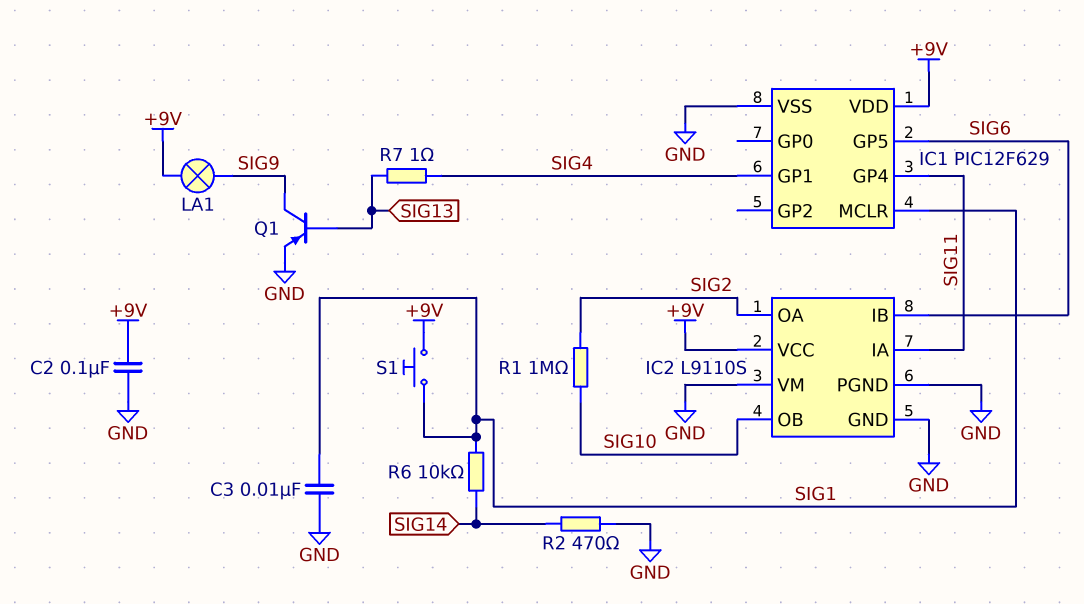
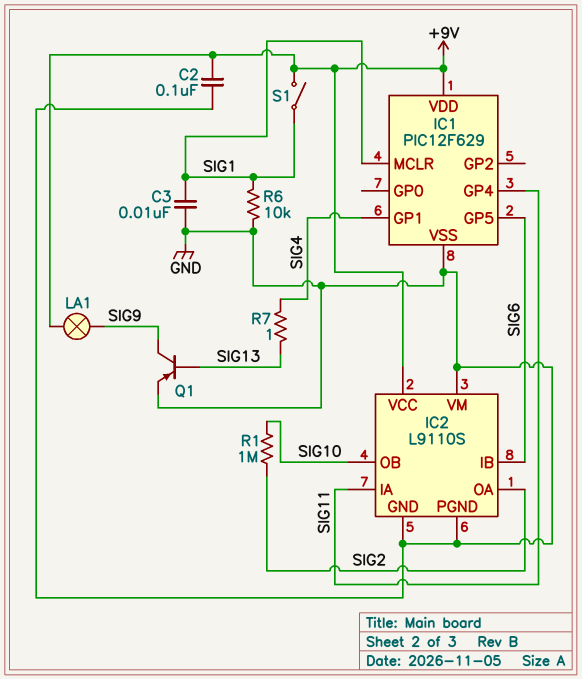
R2: 470 (GND, SIG14) -> none
R6: 10k (SIG1, SIG14) -> 10k (GND, SIG1)
S1: button (+9V, SIG1) -> switch (+9V, SIG1)

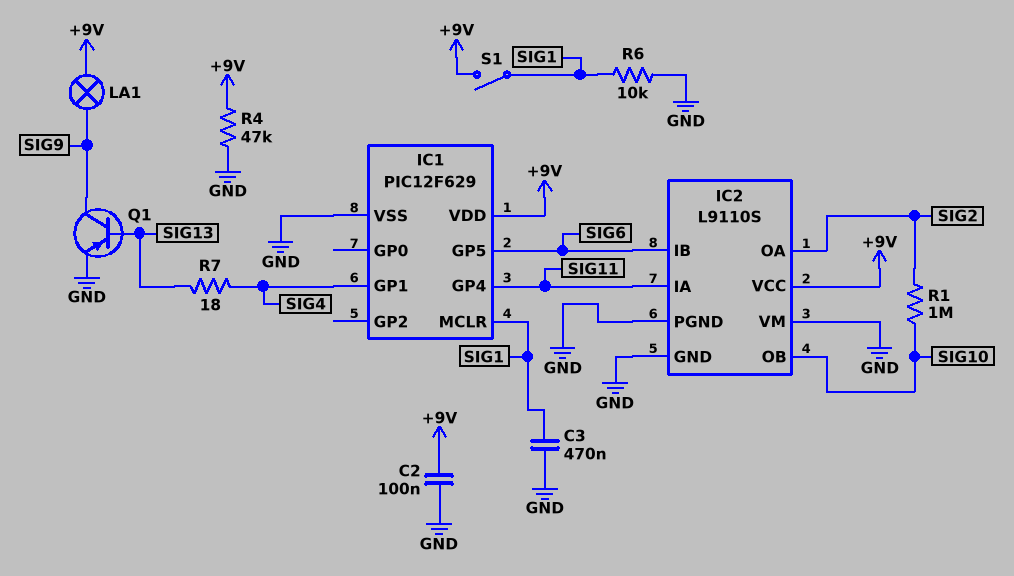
C3: 10nF (GND, SIG1) -> 470nF (GND, SIG1)
R4: none -> 47k (+9V, GND)
R7: 1 (SIG4, SIG13) -> 18 (SIG4, SIG13)

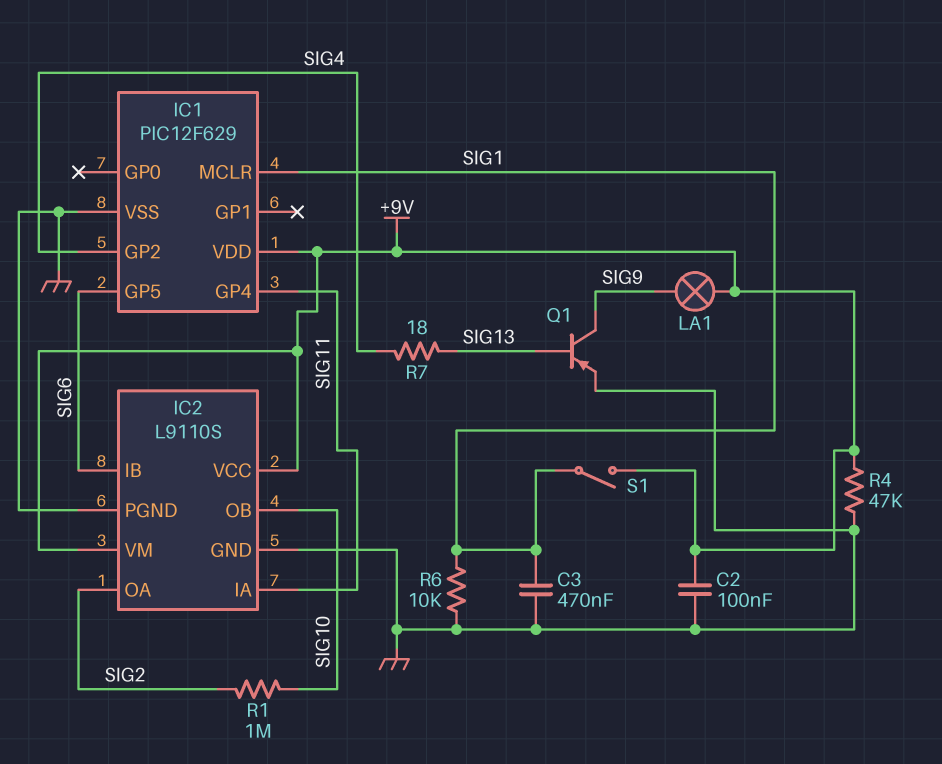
IC1 pin GP1: SIG4 -> none
IC1 pin GP2: none -> SIG4
IC2 pin VM: GND -> +9V

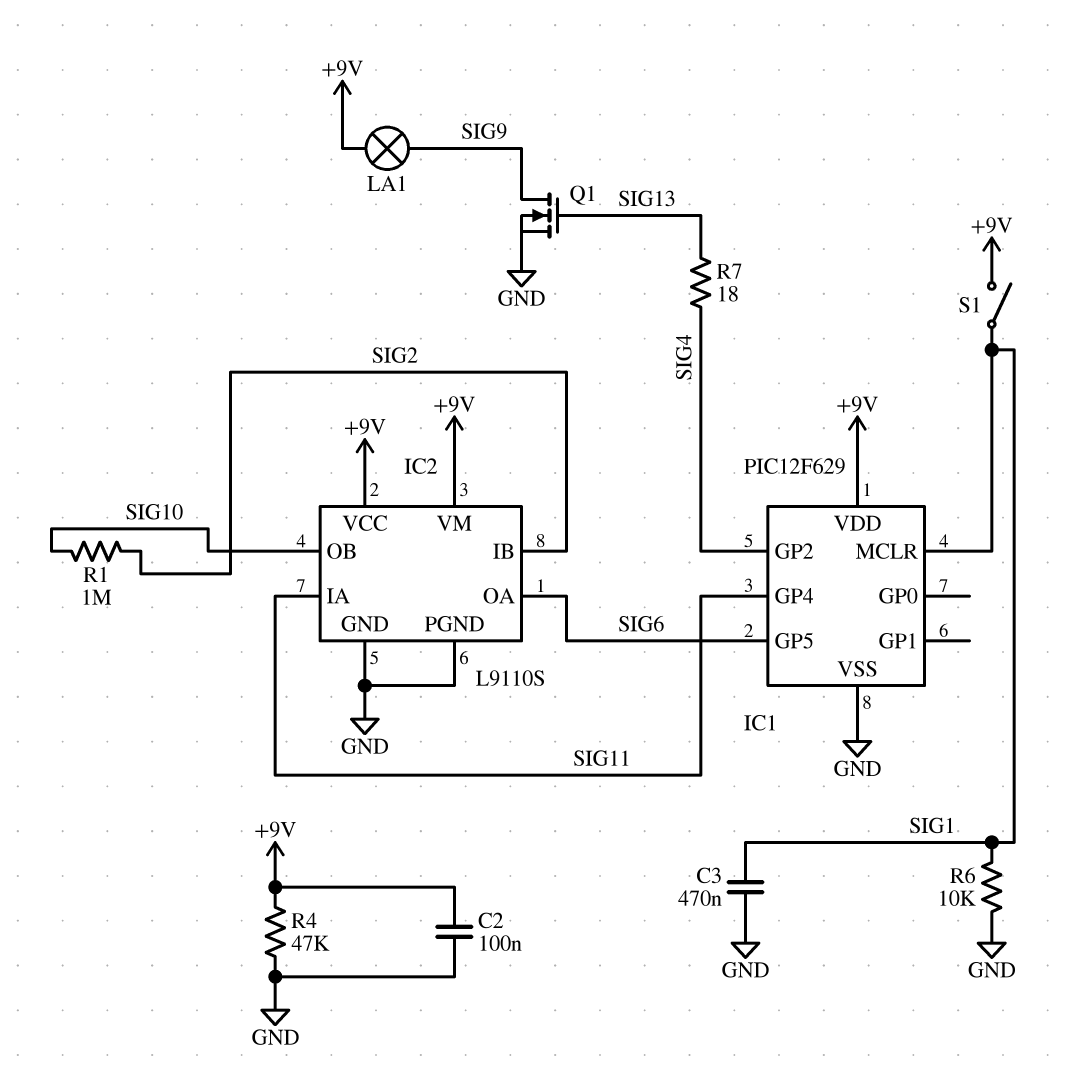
IC2 pin IB: SIG6 -> SIG2
IC2 pin OA: SIG2 -> SIG6
Q1: PNP (B SIG13, C SIG9, E GND) -> NMOS (G SIG13, D SIG9, S GND)

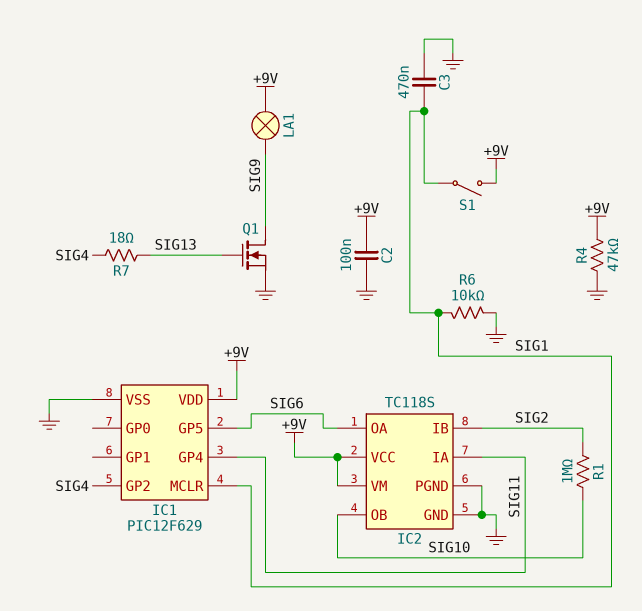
IC2: L9110S -> TC118S

